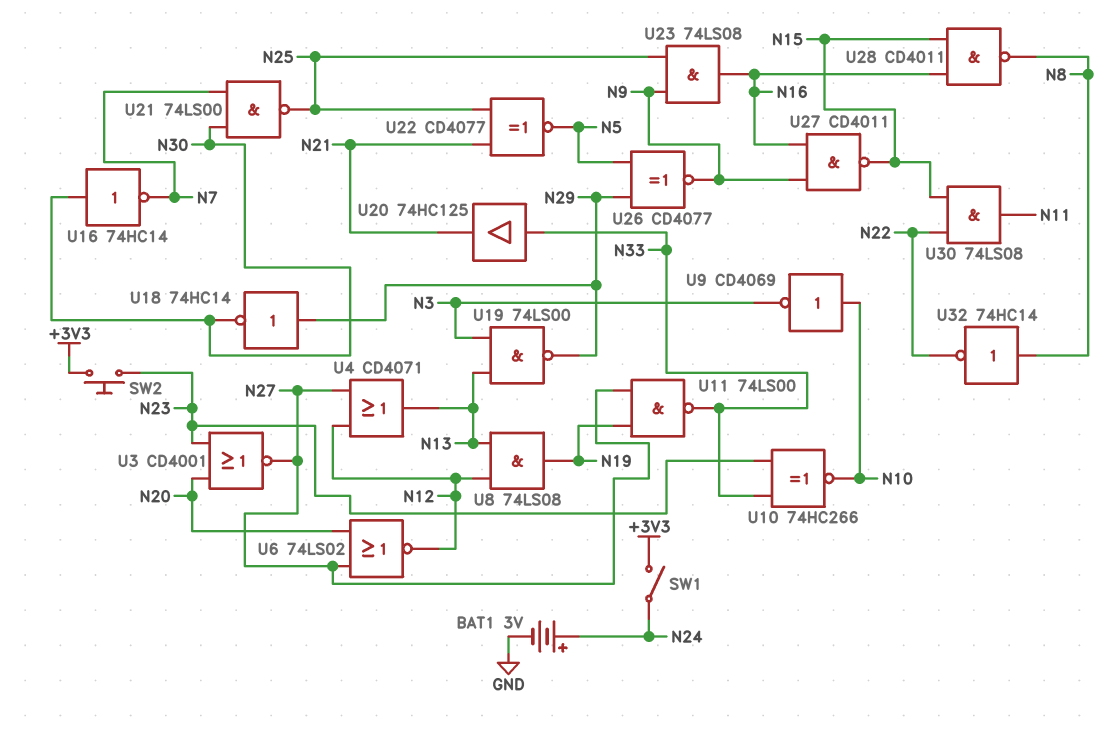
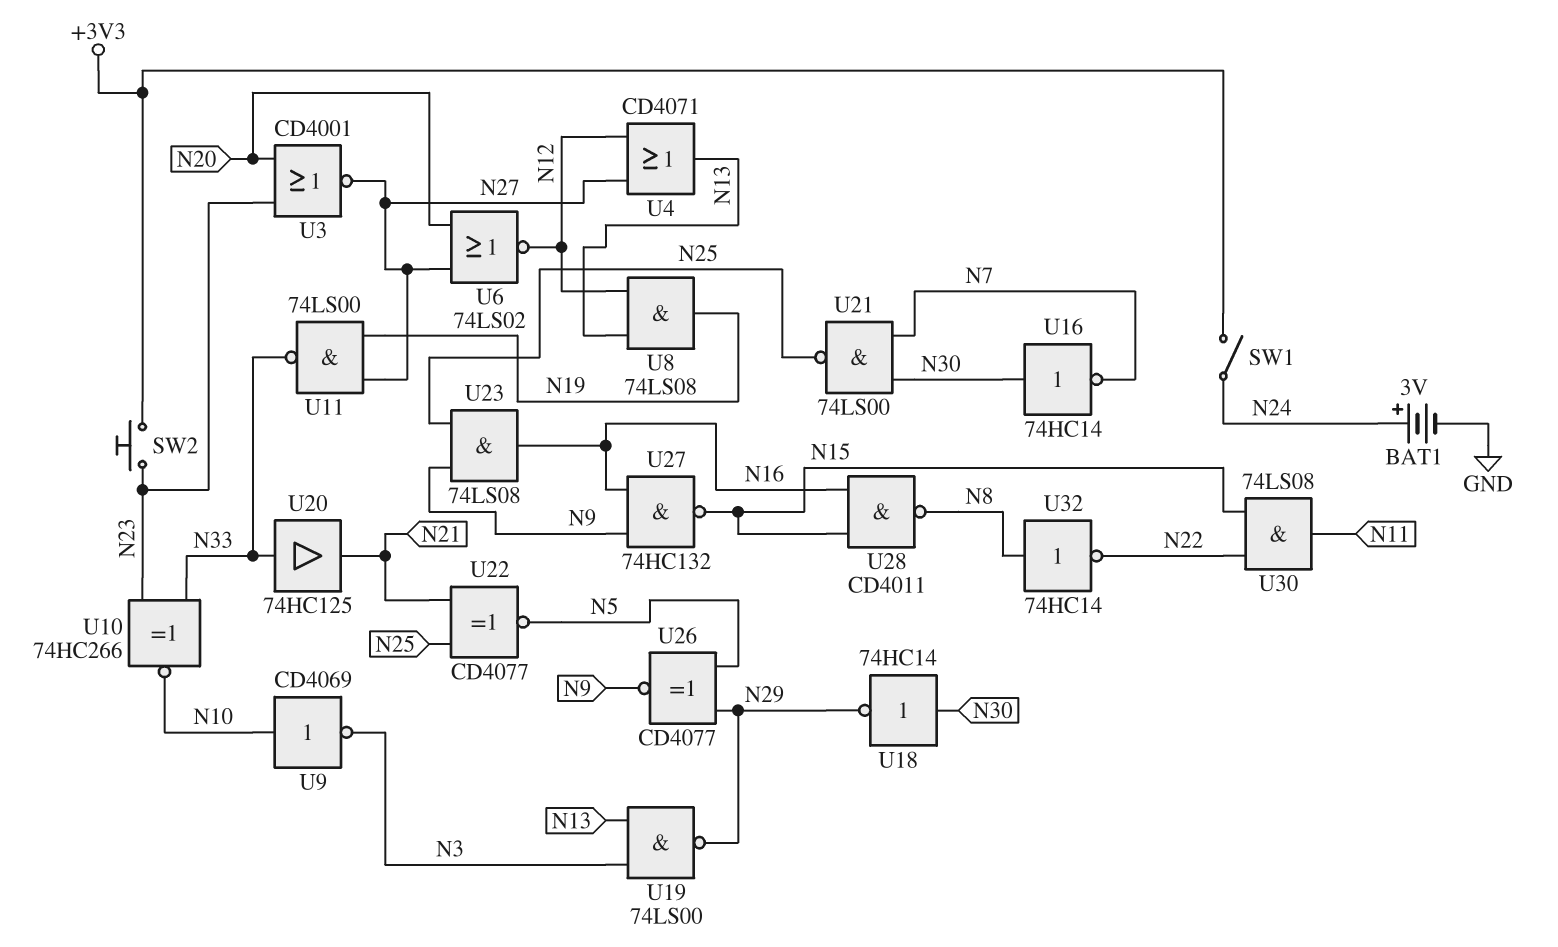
U18: NOT 74HC14 (in N29, out N30) -> NOT 74HC14 (in N30, out N29)
U27: NAND CD4011 (in N9, in N16, out N15) -> NAND 74HC132 (in N9, in N16, out N15)

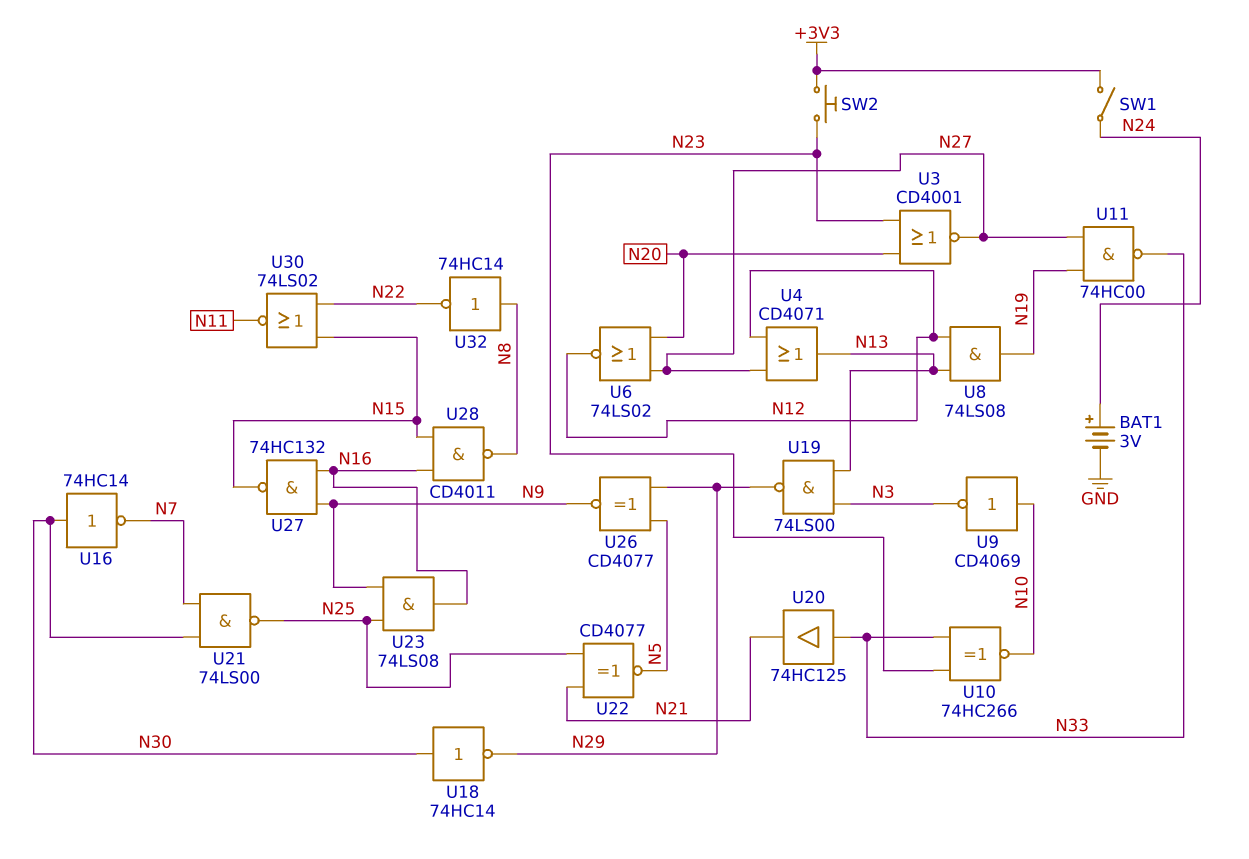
U11: NAND 74LS00 (in N19, in N27, out N33) -> NAND 74HC00 (in N19, in N27, out N33)
U30: AND 74LS08 (in N15, in N22, out N11) -> NOR 74LS02 (in N15, in N22, out N11)

